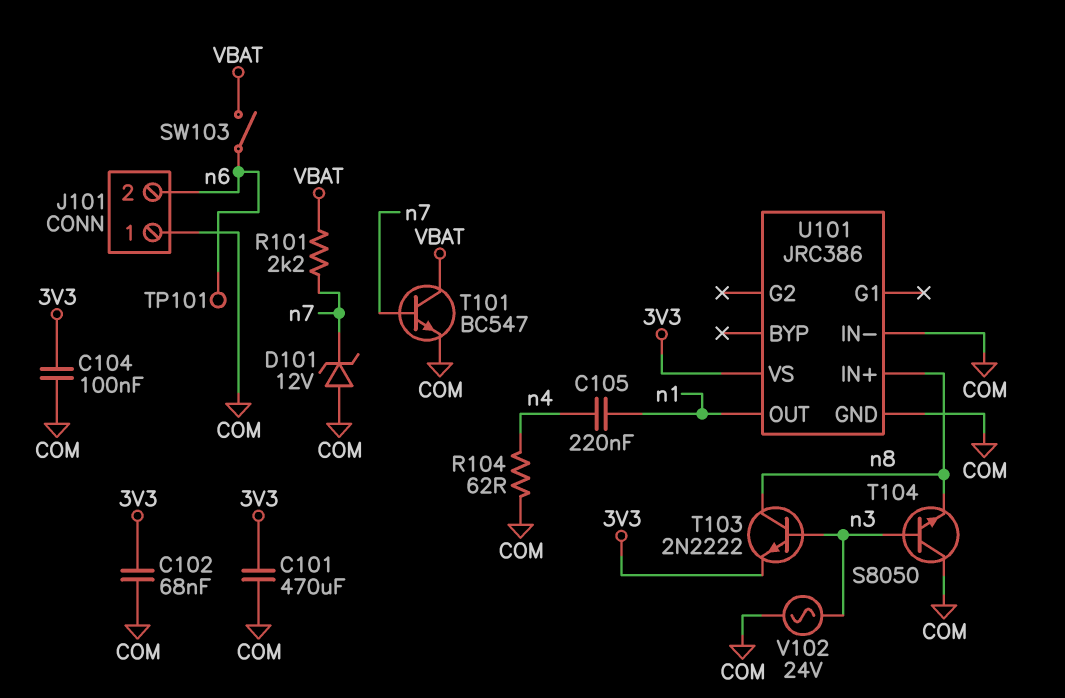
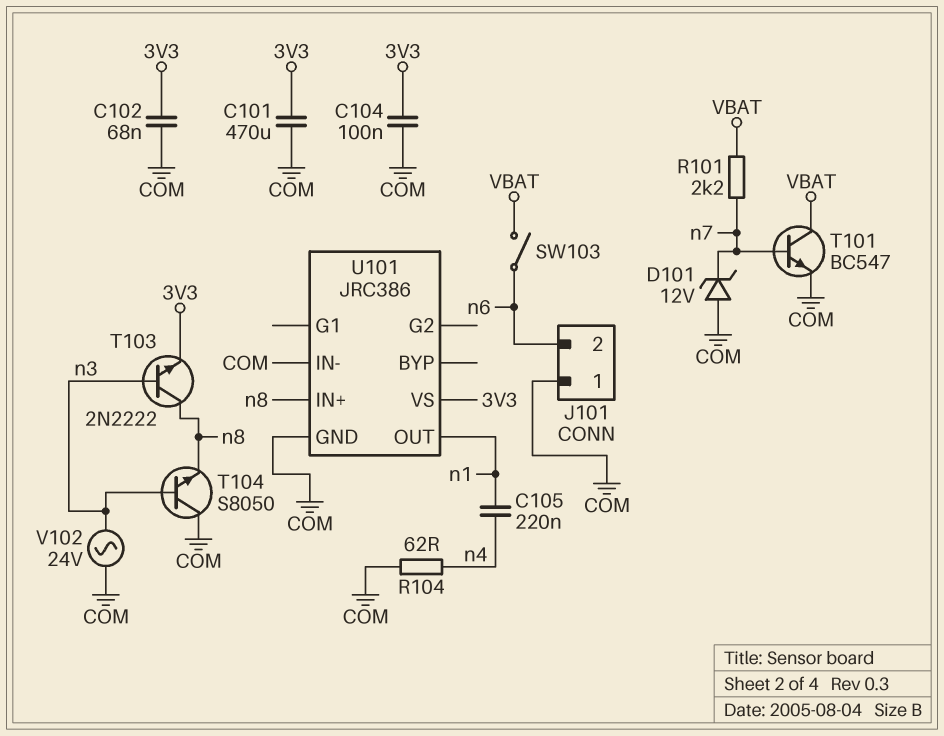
TP101: test point (n6) -> none

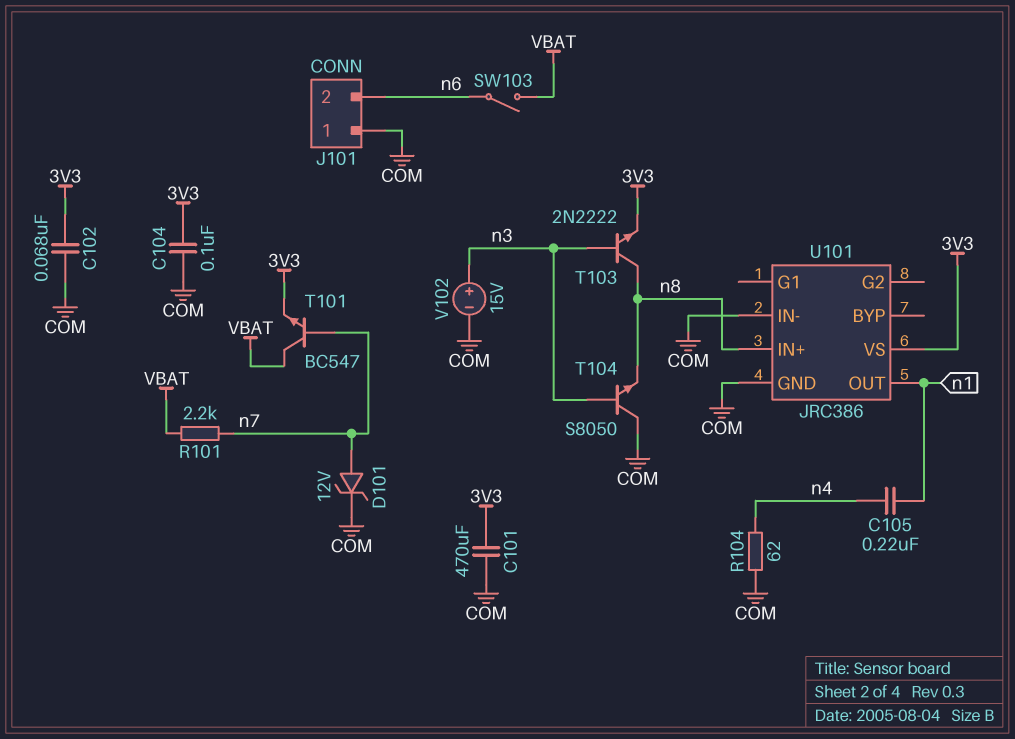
D101: zener 12V (A COM, K n7) -> zener 12V (A n7, K COM)
T101: NPN BC547 (B n7, C VBAT, E COM) -> NPN BC547 (B n7, C VBAT, E 3V3)
V102: AC 24V (COM, n3) -> 15V (plus n3, minus COM)

